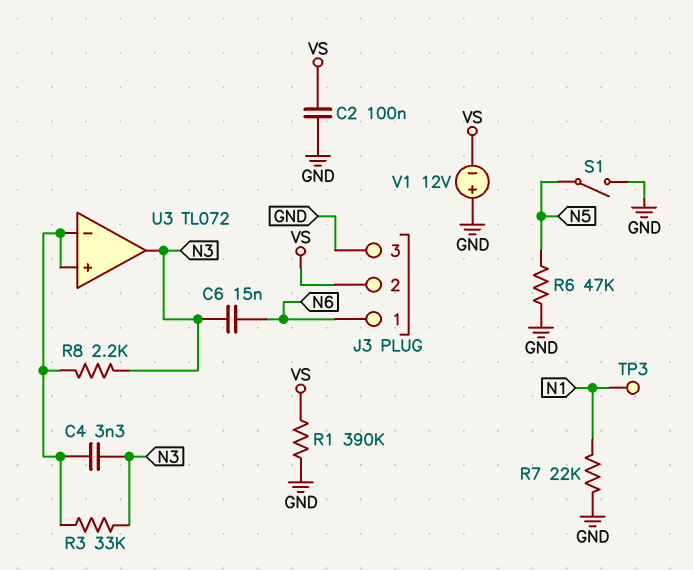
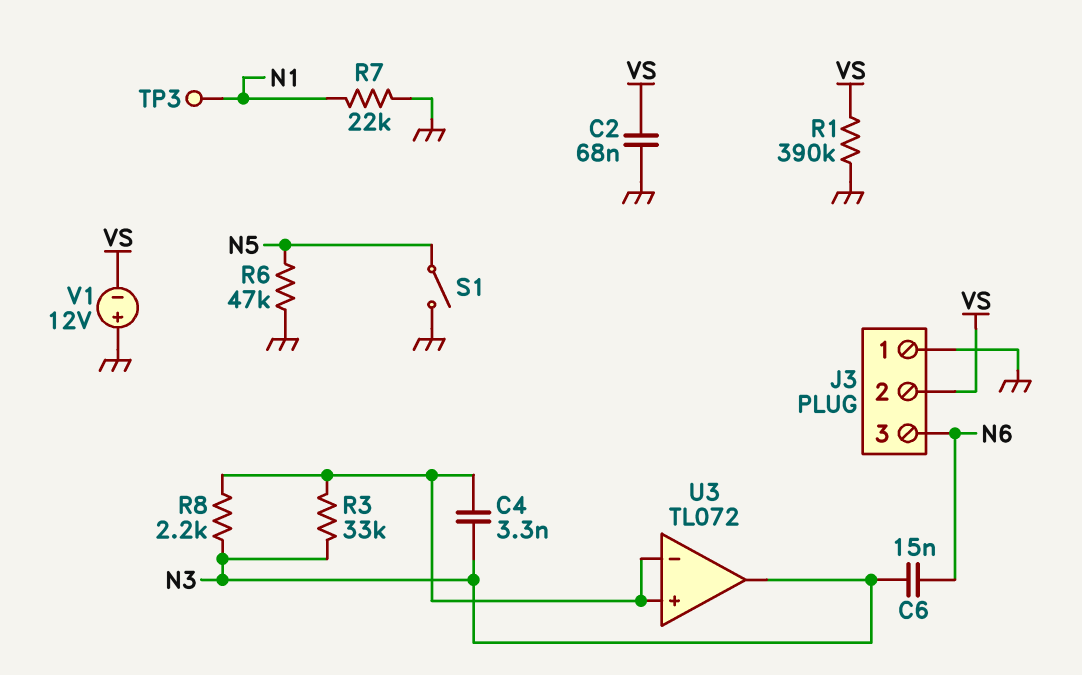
C2: 100nF (GND, VS) -> 68nF (GND, VS)
J3 pin 1: N6 -> GND
J3 pin 3: GND -> N6

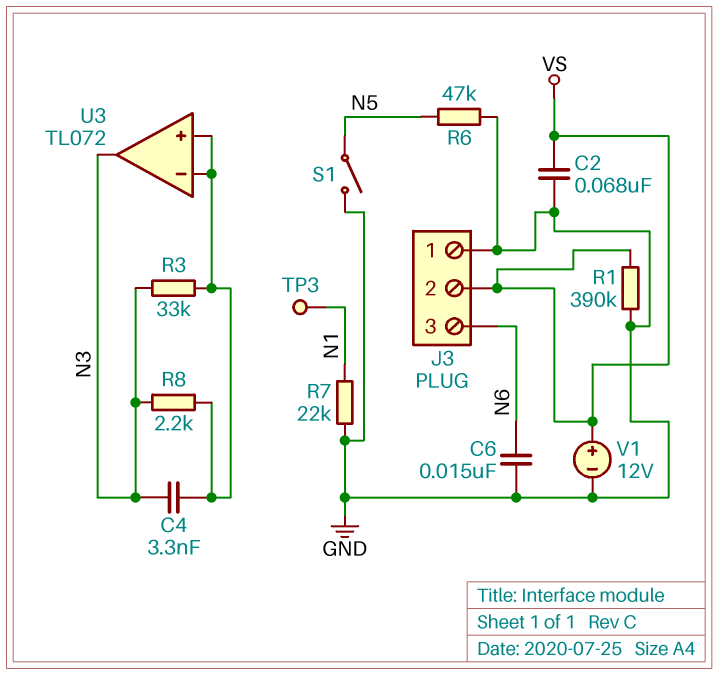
C6: 15nF (N3, N6) -> 15nF (GND, N6)
V1: 12V (plus GND, minus VS) -> 12V (plus VS, minus GND)

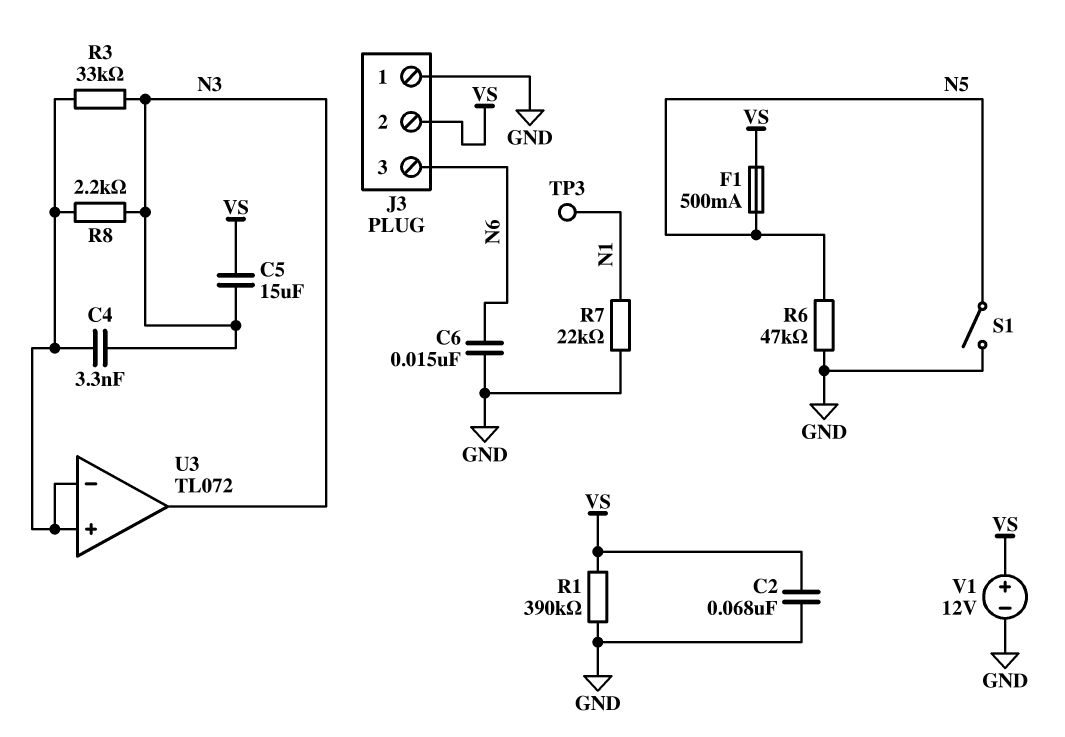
C5: none -> 15uF (N3, VS)
F1: none -> 500mA (N5, VS)

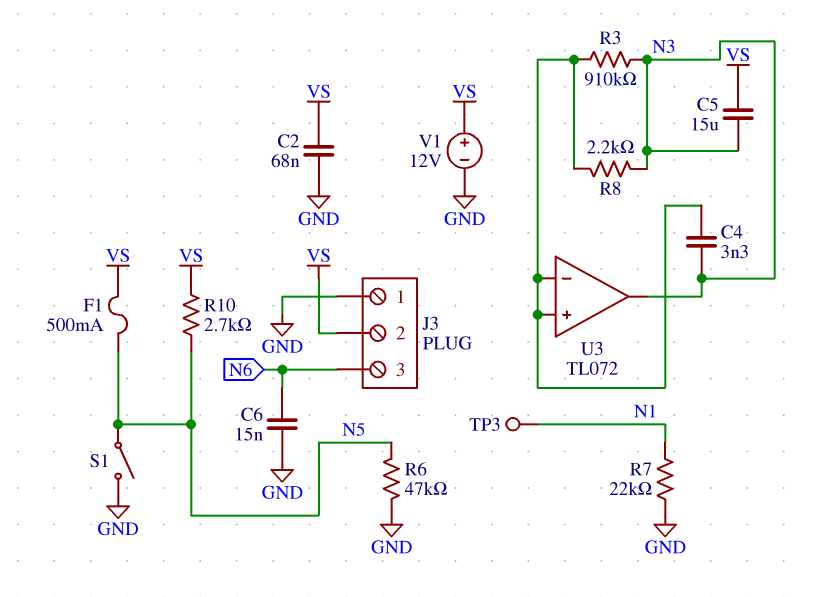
R1: 390k (GND, VS) -> none
R3: 33k (N3, U3/in+) -> 910k (N3, U3/in+)
R10: none -> 2.7k (N5, VS)

